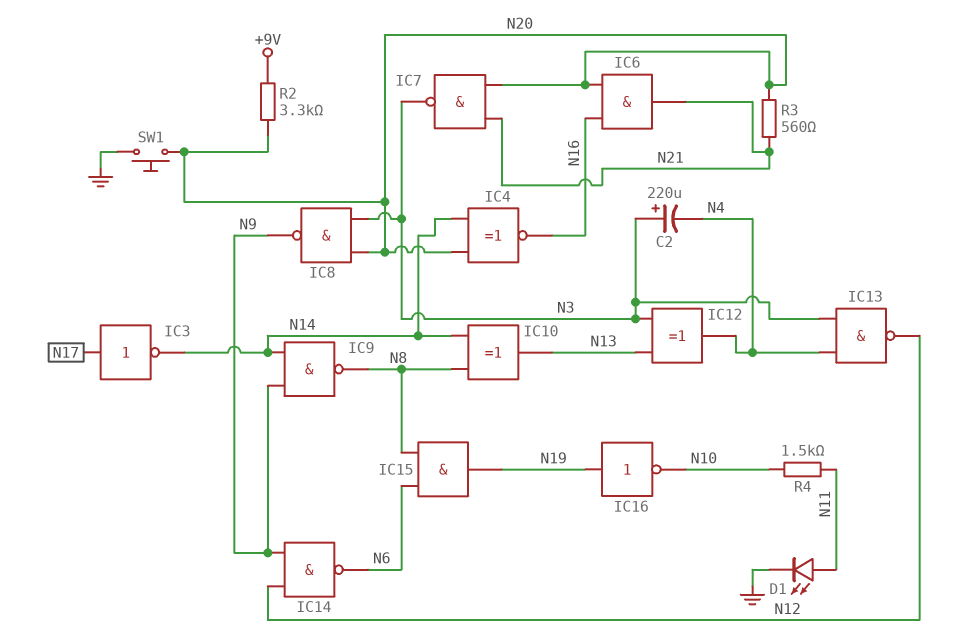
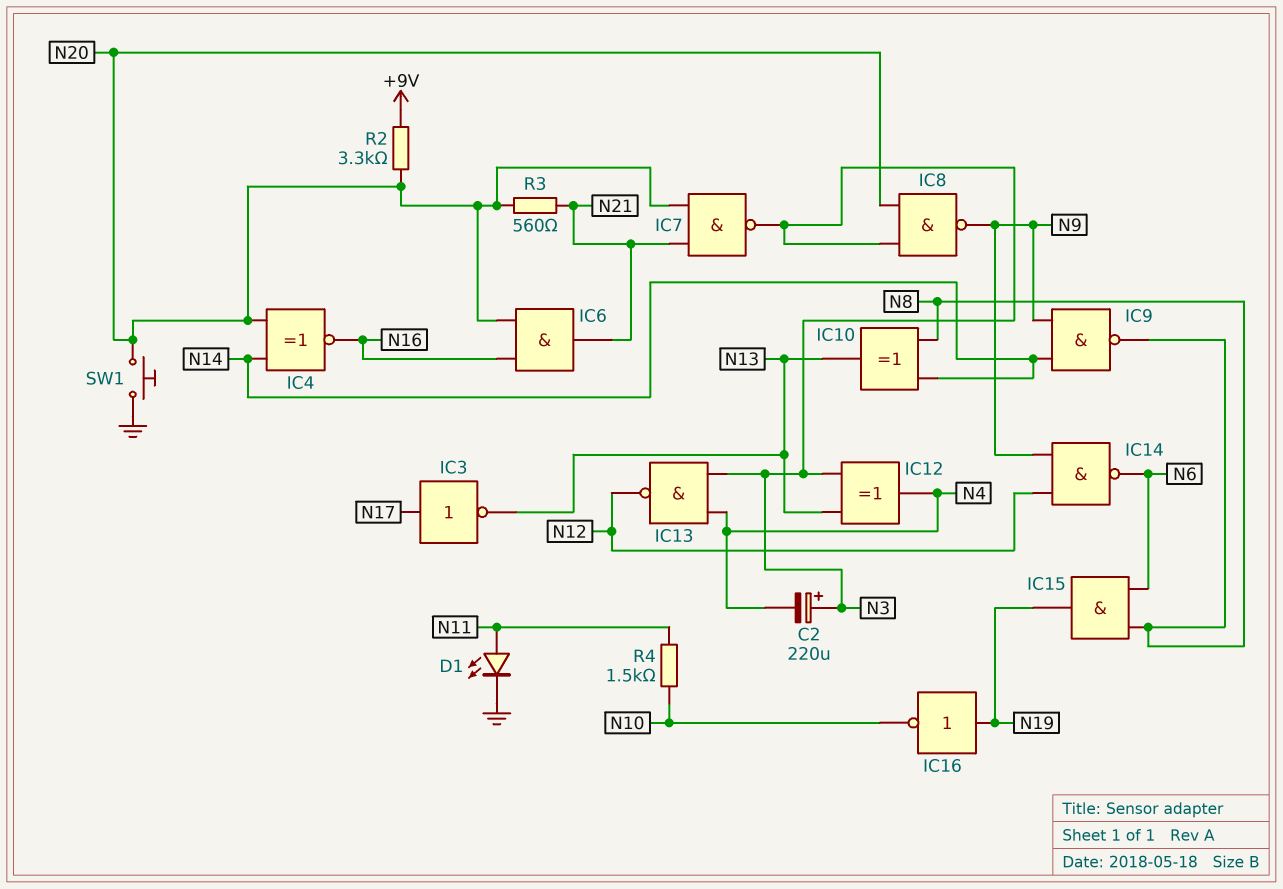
IC3: NOT (in N17, out N14) -> NOT (in N17, out N13)

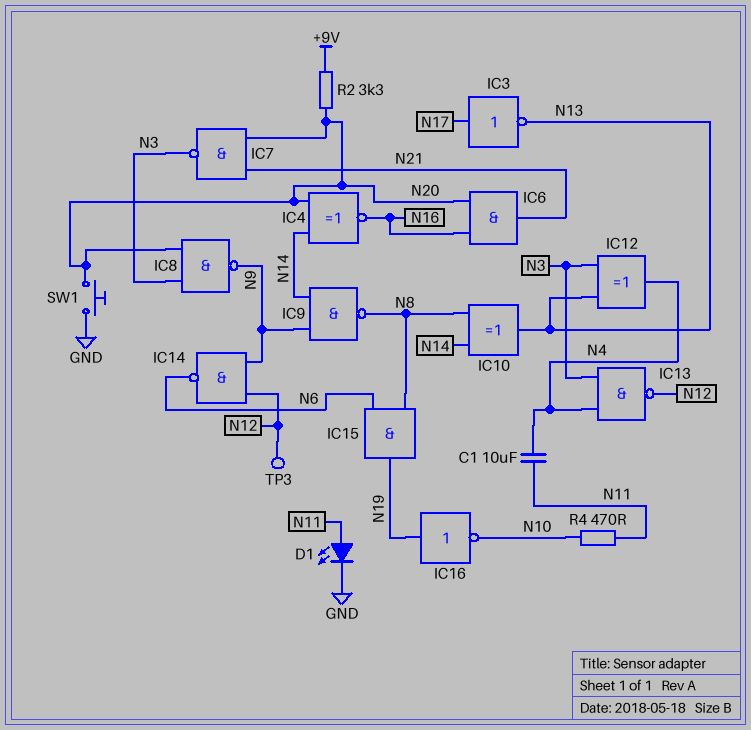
C1: none -> 10uF (N4, N11)
C2: 220uF (plus N3, minus N4) -> none
R3: 560 (N20, N21) -> none
R4: 1.5k (N10, N11) -> 470 (N10, N11)
TP3: none -> test point (N12)

